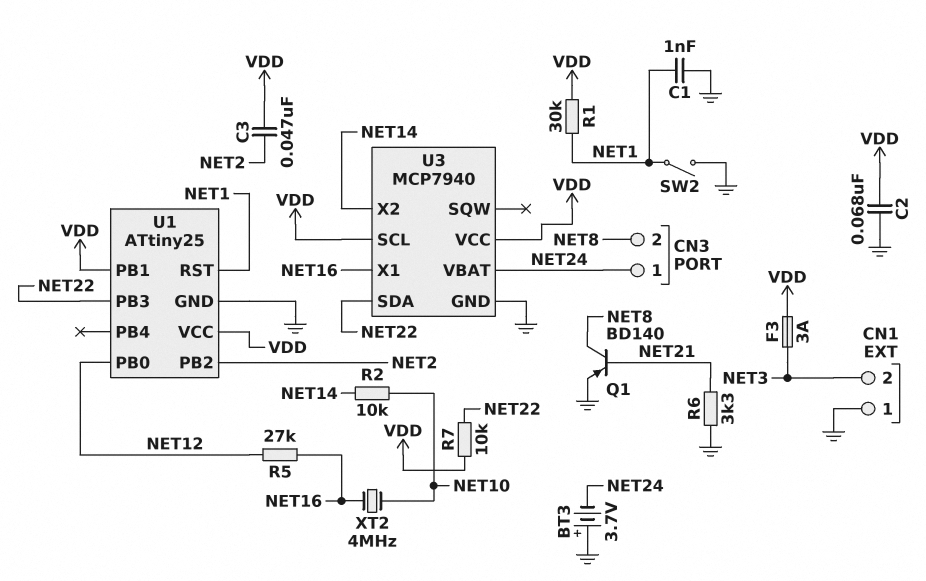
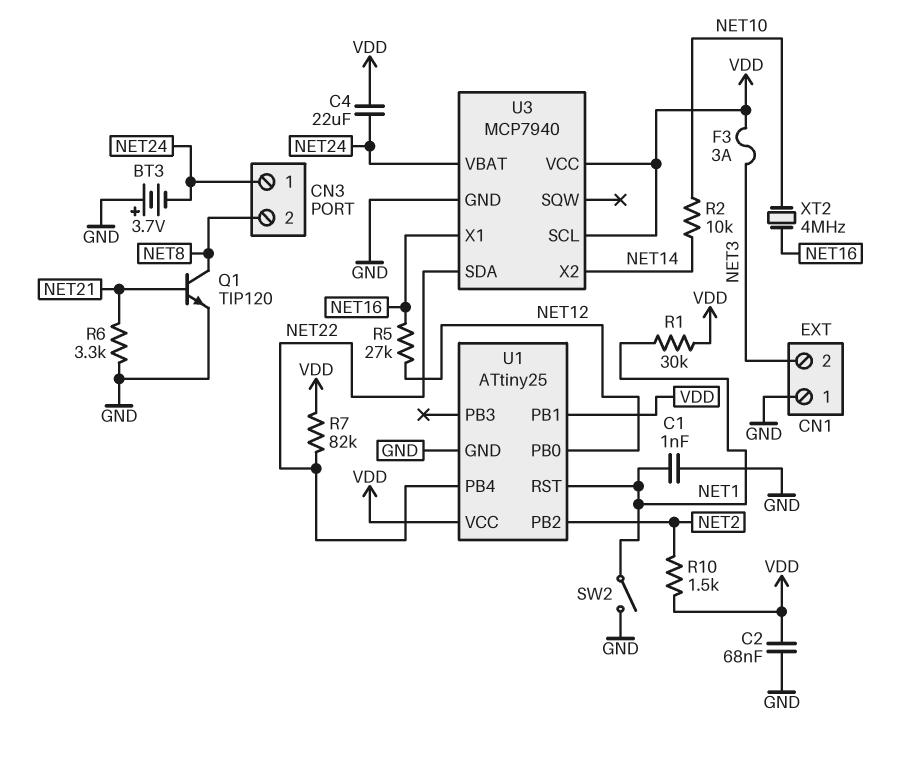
C3: 47nF (NET2, VDD) -> none
C4: none -> 22uF (NET24, VDD)
Q1: PNP BD140 (B NET21, C NET8, E GND) -> NPN TIP120 (B NET21, C NET8, E GND)
R7: 10k (NET22, VDD) -> 82k (NET22, VDD)
R10: none -> 1.5k (NET2, VDD)
U1 pin PB3: NET22 -> none
U1 pin PB4: none -> NET22

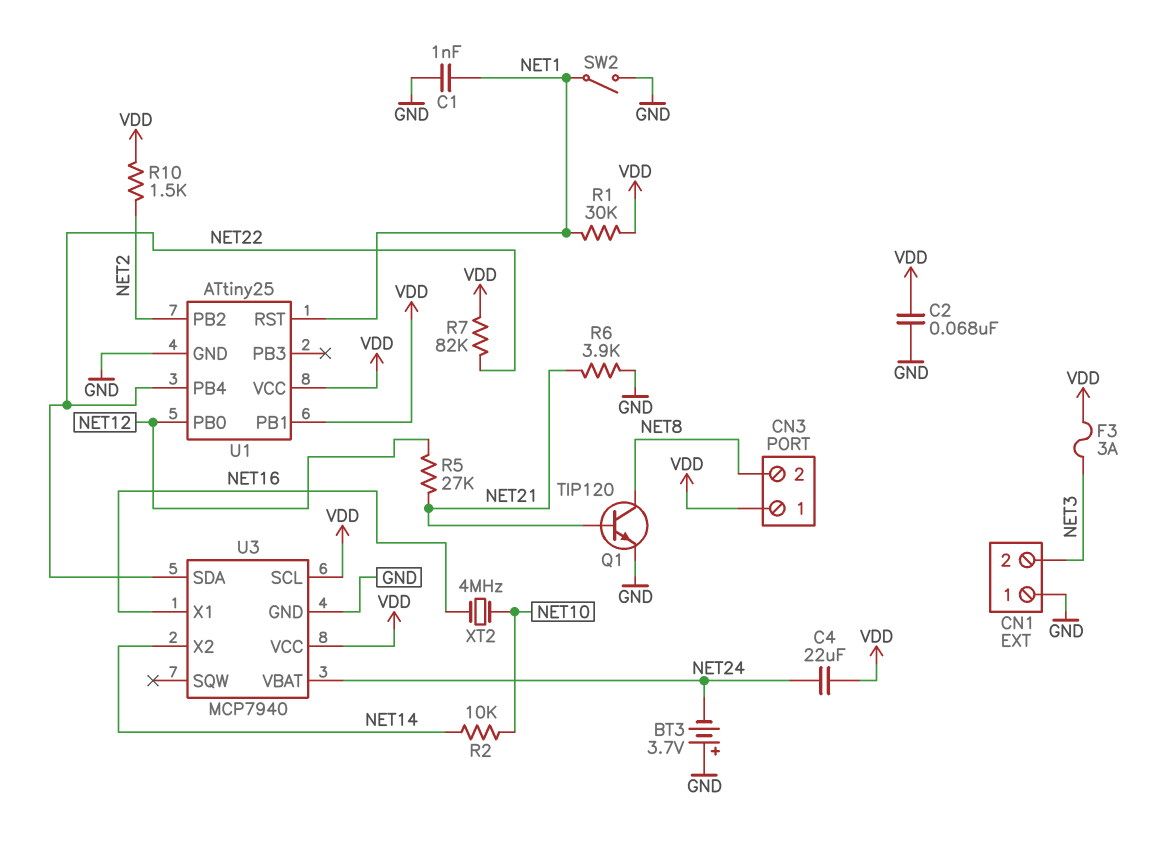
CN3 pin 1: NET24 -> VDD
R5: 27k (NET12, NET16) -> 27k (NET12, NET21)
R6: 3.3k (GND, NET21) -> 3.9k (GND, NET21)

